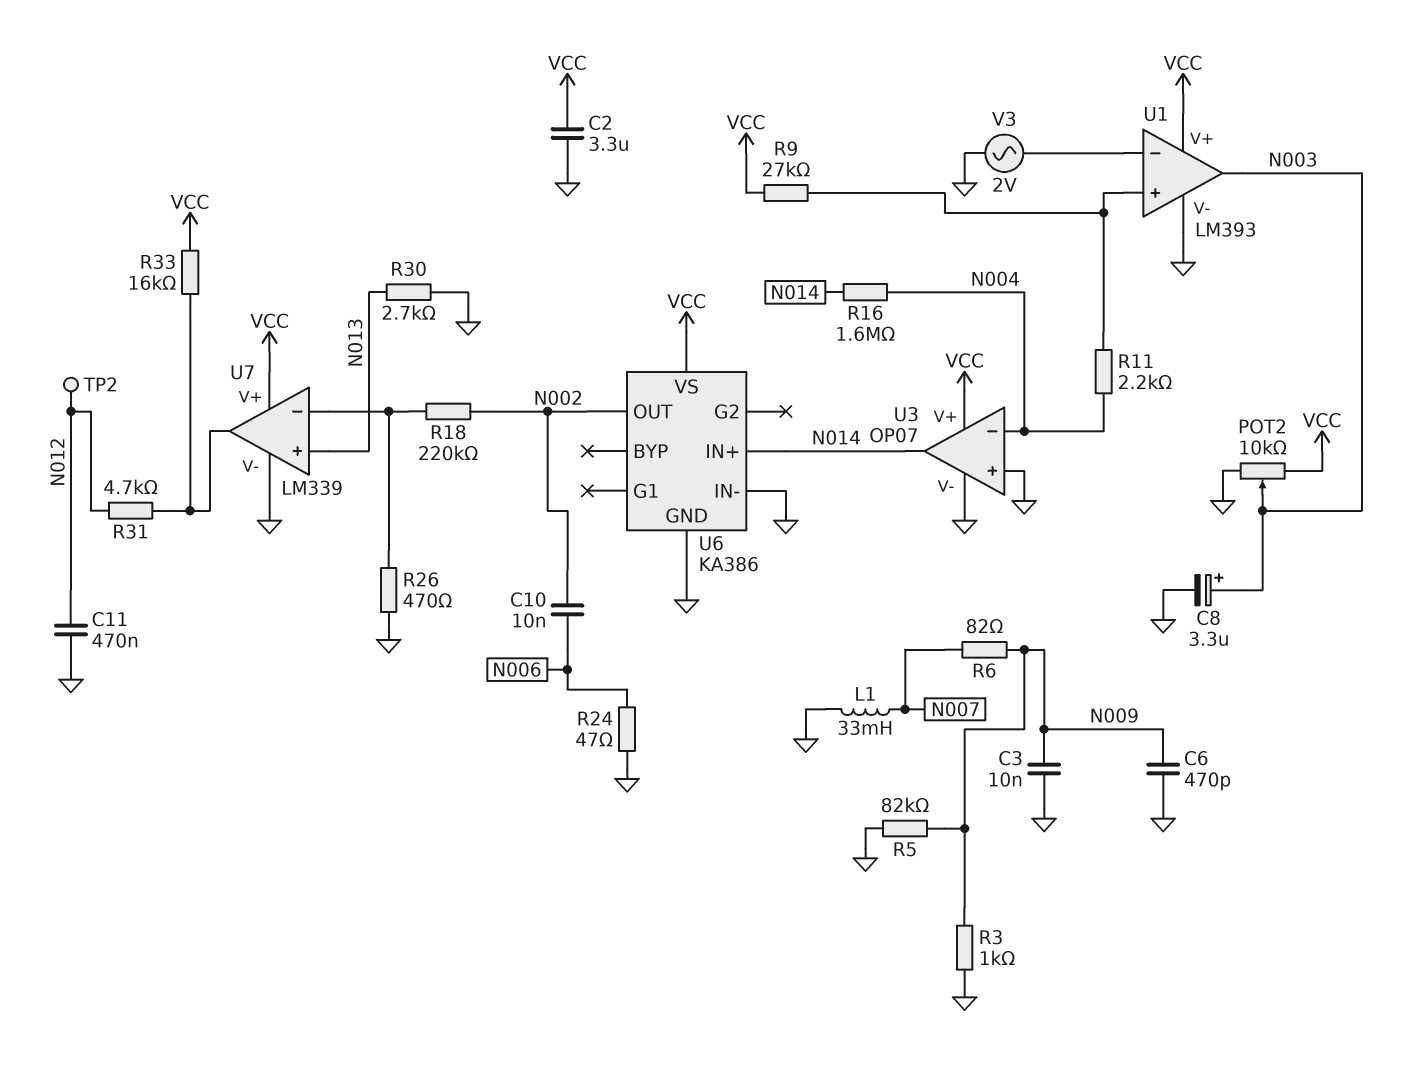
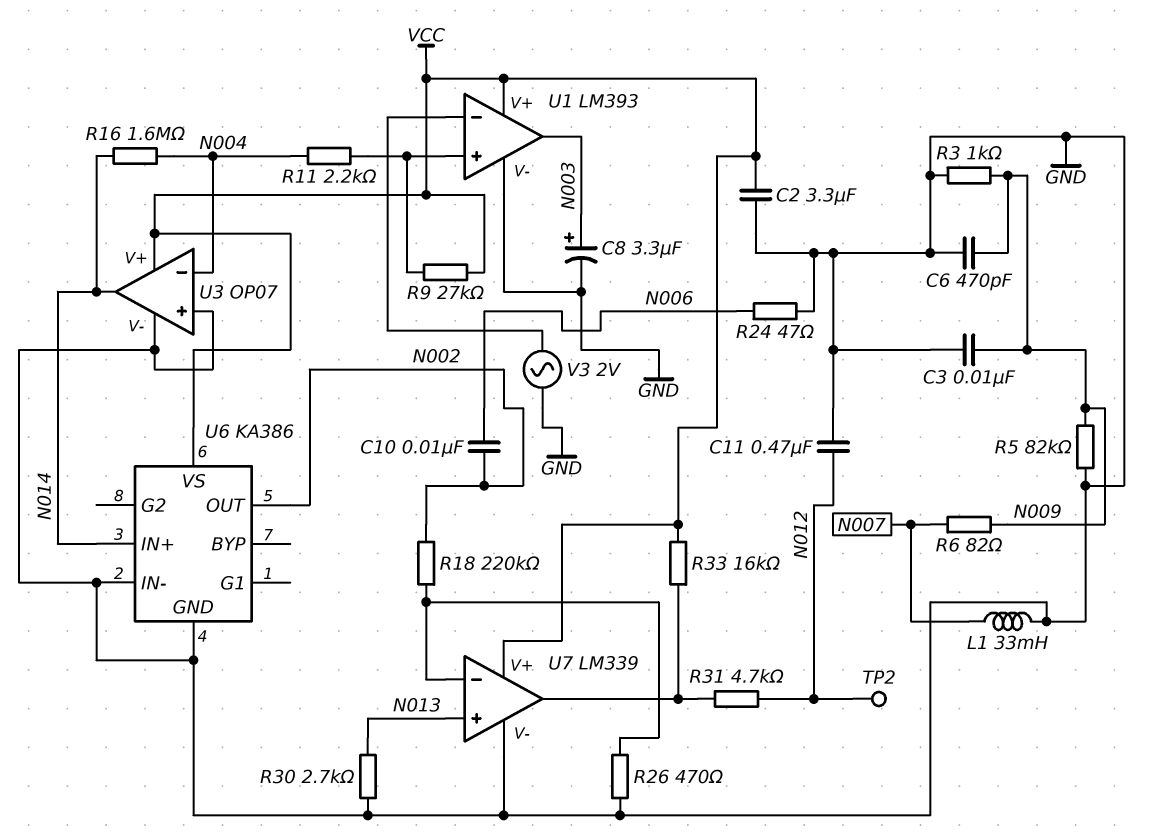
POT2: 10k (GND, VCC, wiper N003) -> none

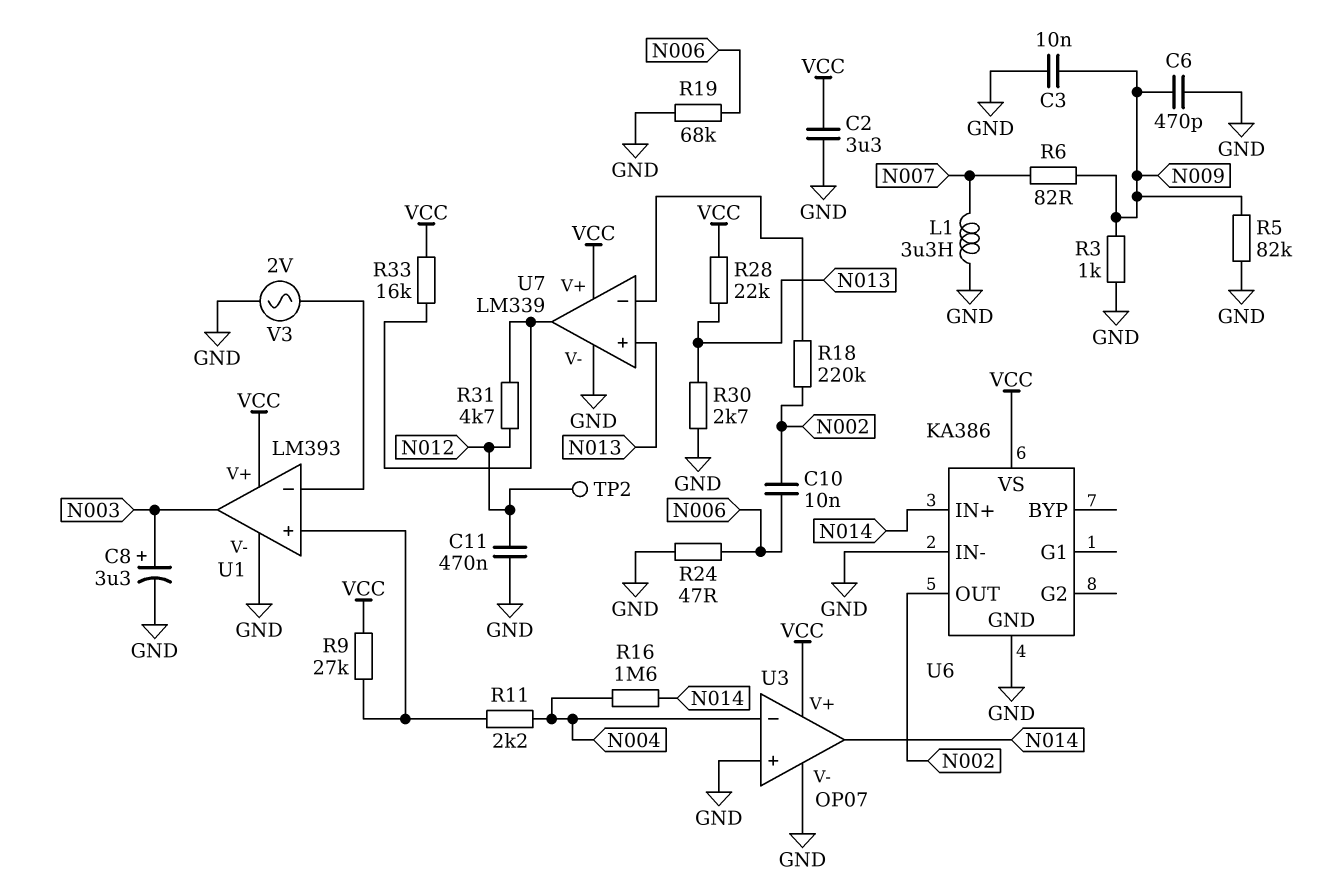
L1: 33mH (GND, N007) -> 3.3uH (GND, N007)
R19: none -> 68k (GND, N006)
R26: 470 (GND, U7/in-) -> none
R28: none -> 22k (N013, VCC)

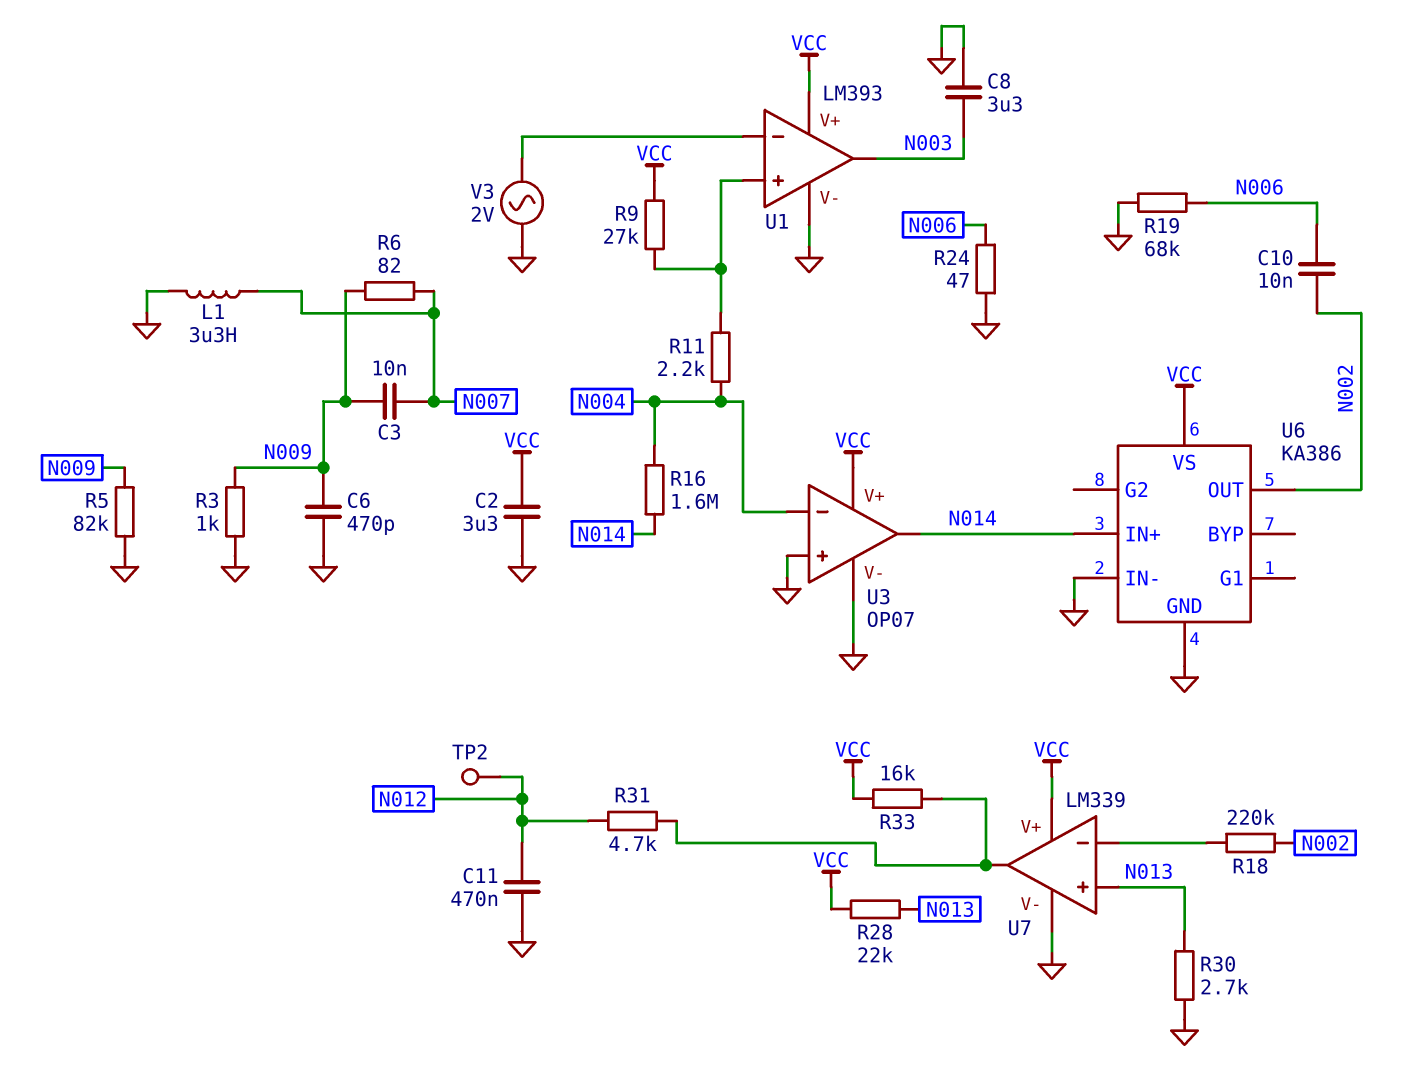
C3: 10nF (GND, N009) -> 10nF (N007, N009)
C8: 3.3uF (plus N003, minus GND) -> 3.3uF (GND, N003)

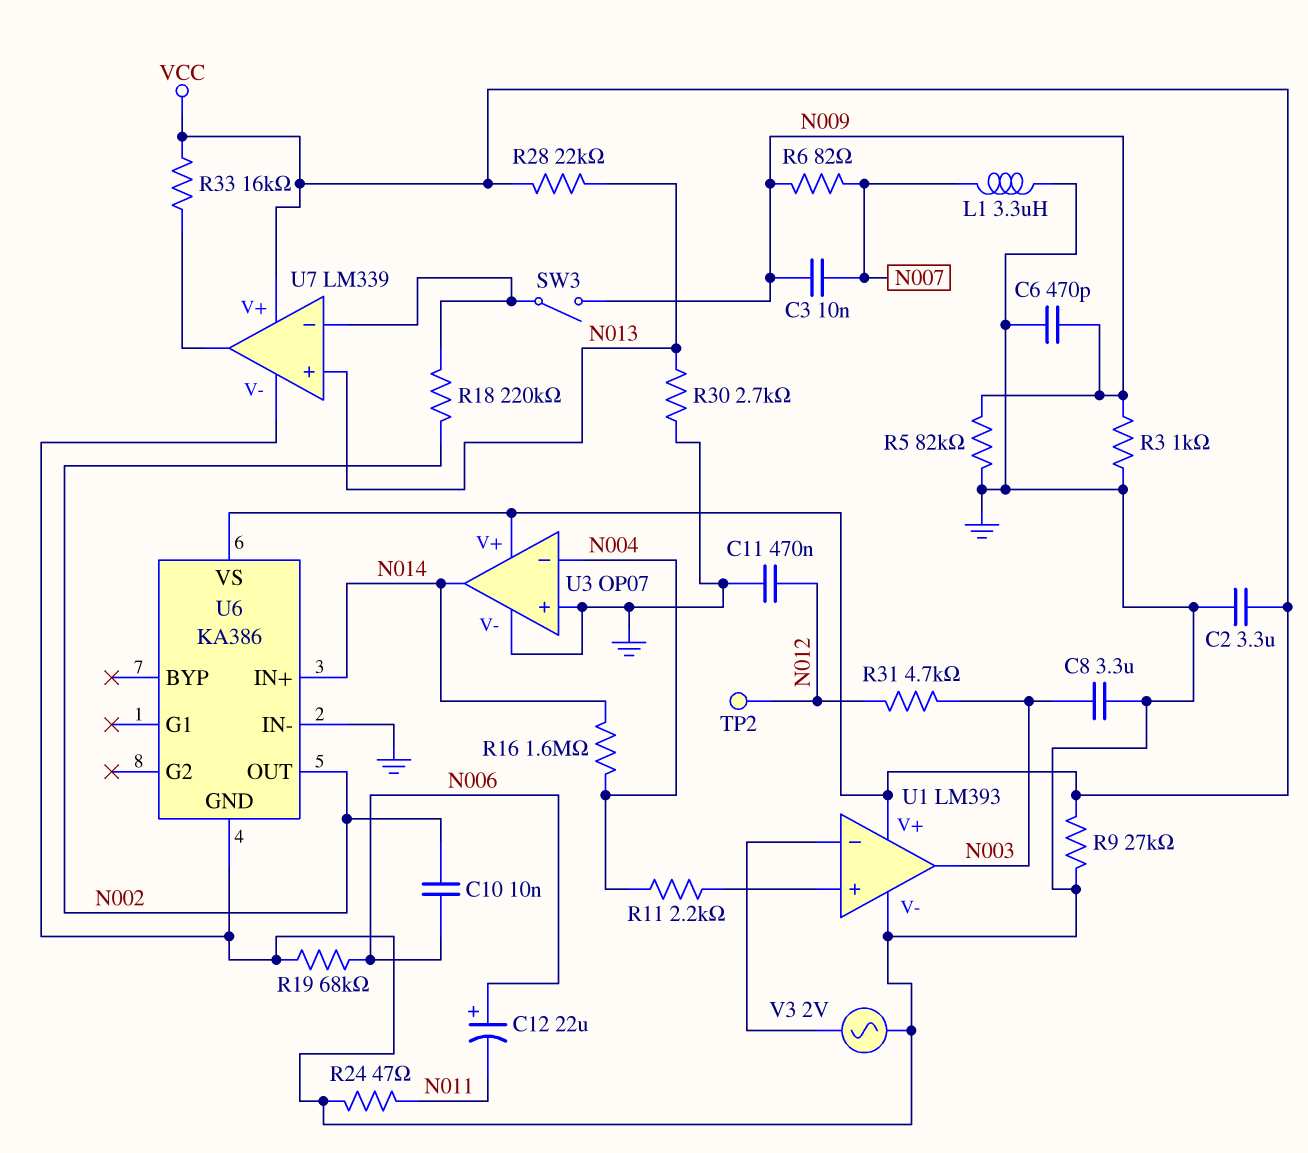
C12: none -> 22uF (plus N006, minus N011)
R9: 27k (U1/in+, VCC) -> 27k (GND, VCC)
R24: 47 (GND, N006) -> 47 (GND, N011)
R31: 4.7k (N012, U7/out) -> 4.7k (N003, N012)
SW3: none -> switch (N009, U7/in-)

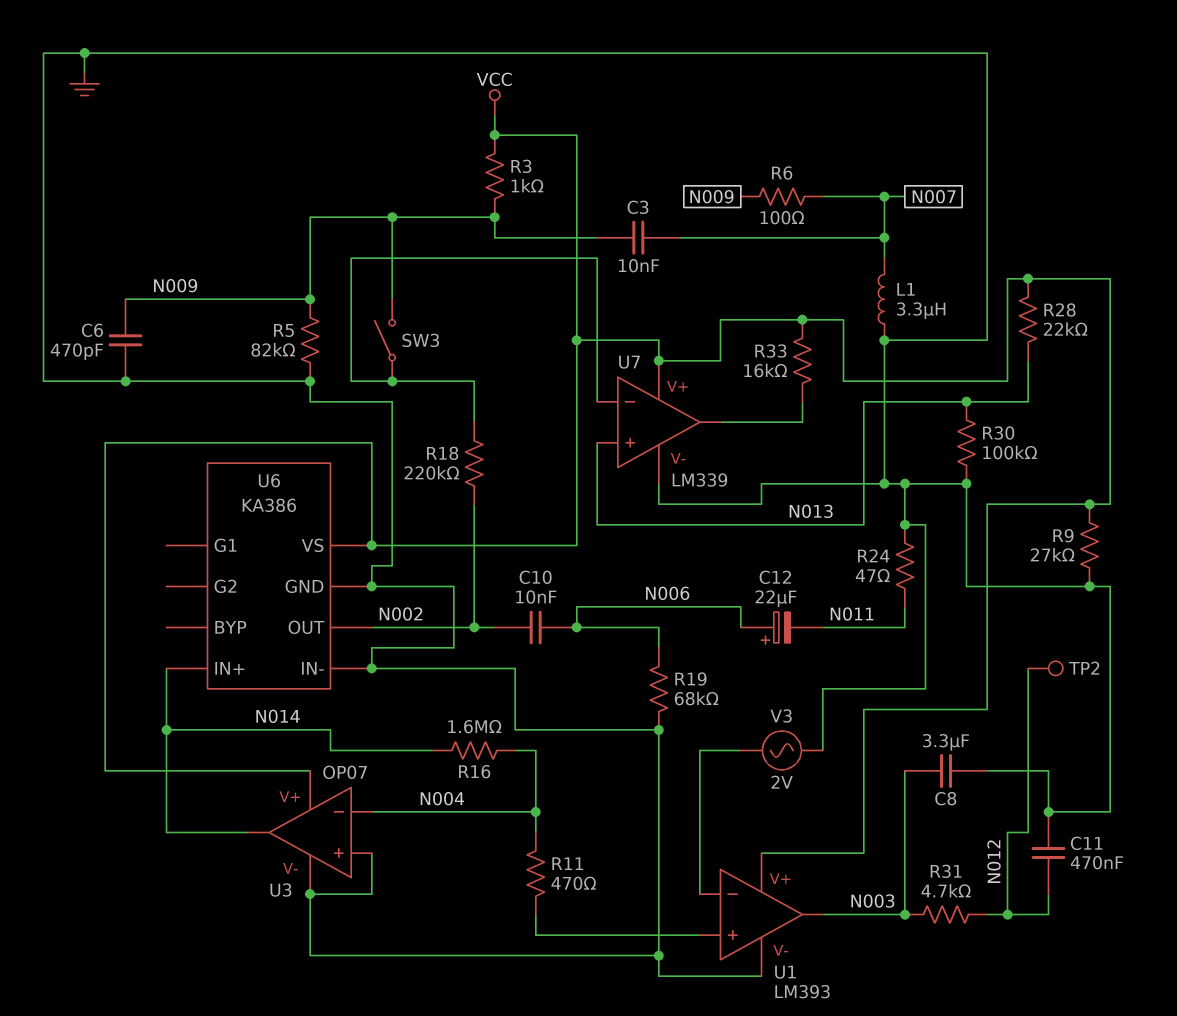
C2: 3.3uF (GND, VCC) -> none
R3: 1k (GND, N009) -> 1k (N009, VCC)
R6: 82 (N007, N009) -> 100 (N007, N009)
R11: 2.2k (N004, U1/in+) -> 470 (N004, U1/in+)
R30: 2.7k (GND, N013) -> 100k (GND, N013)

